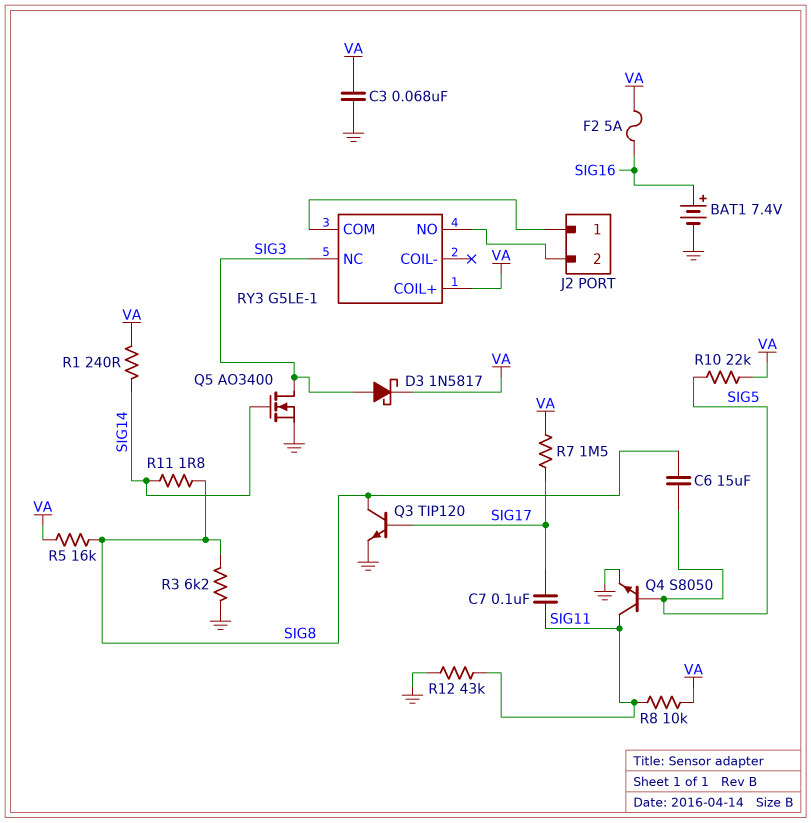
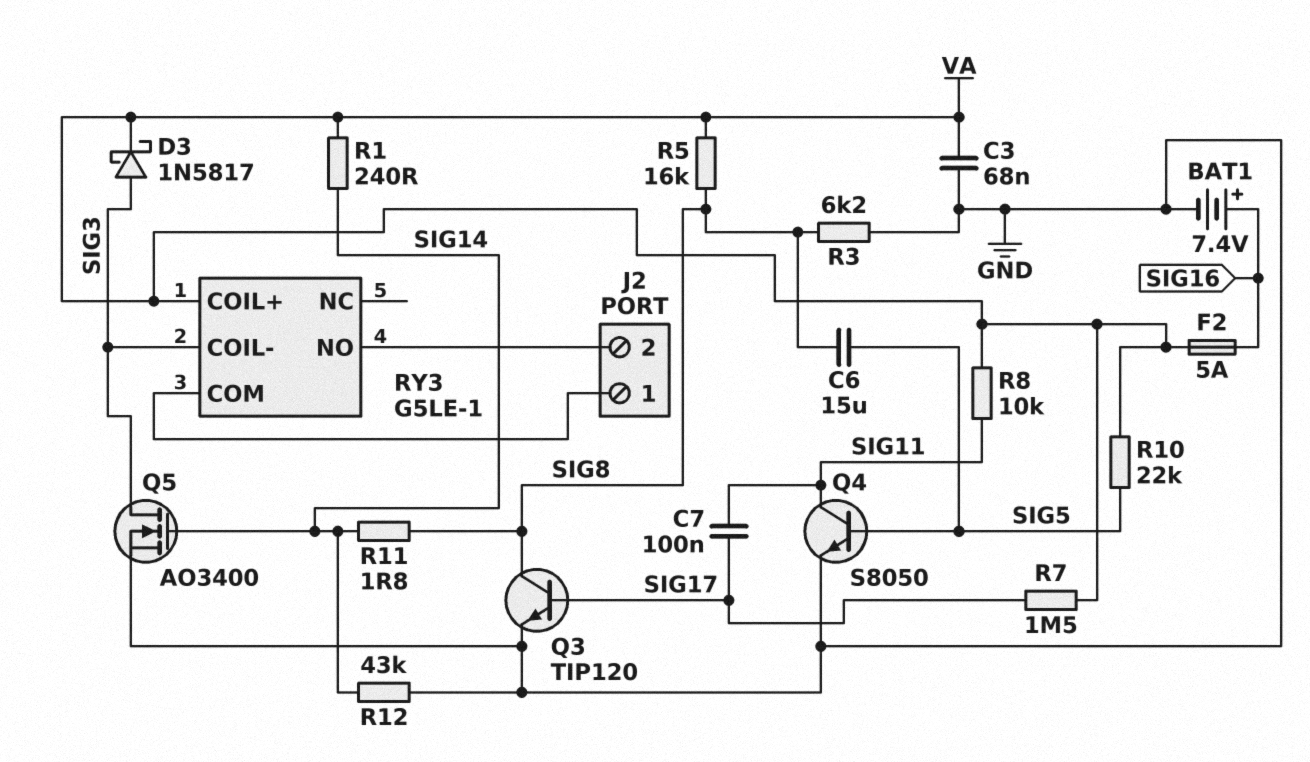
R12: 43k (GND, SIG11) -> 43k (GND, SIG14)
RY3 pin COIL-: none -> SIG3
RY3 pin NC: SIG3 -> none

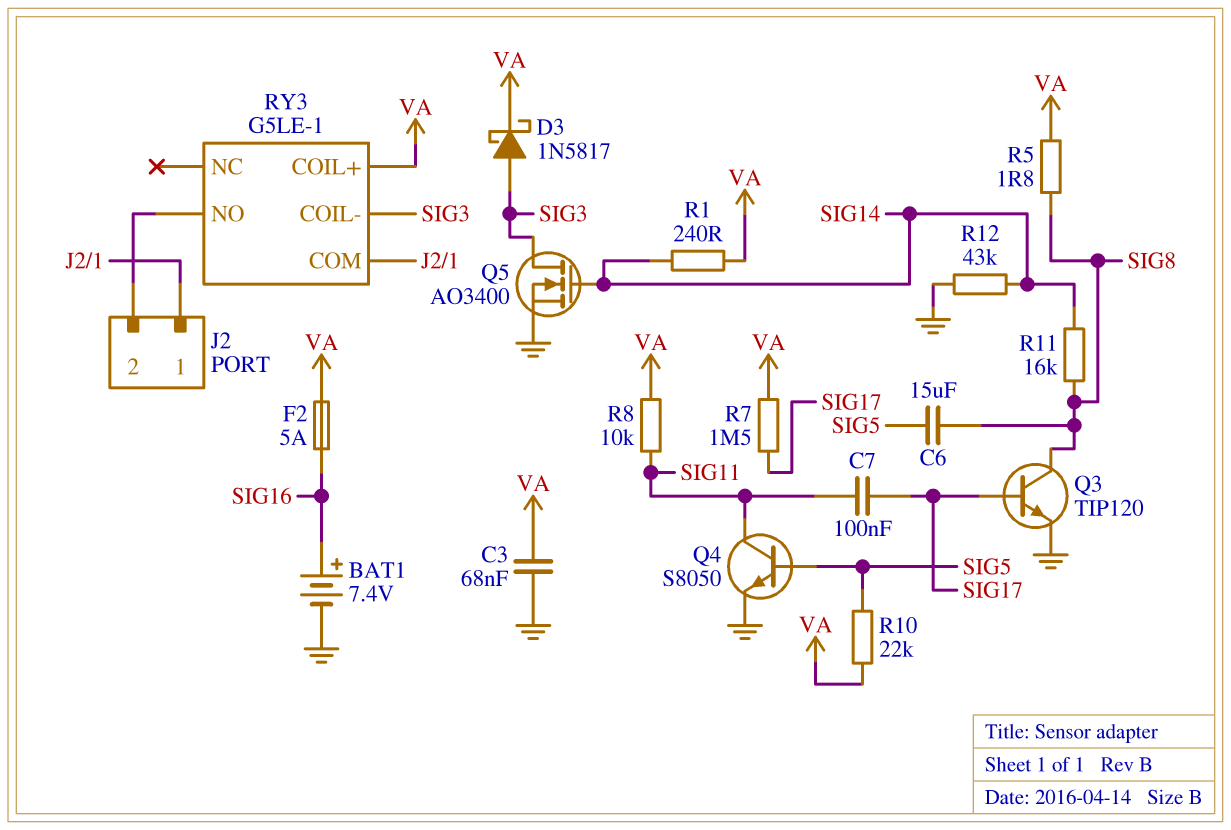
R3: 6.2k (GND, SIG8) -> none
R5: 16k (SIG8, VA) -> 1.8 (SIG8, VA)
R11: 1.8 (SIG8, SIG14) -> 16k (SIG8, SIG14)

